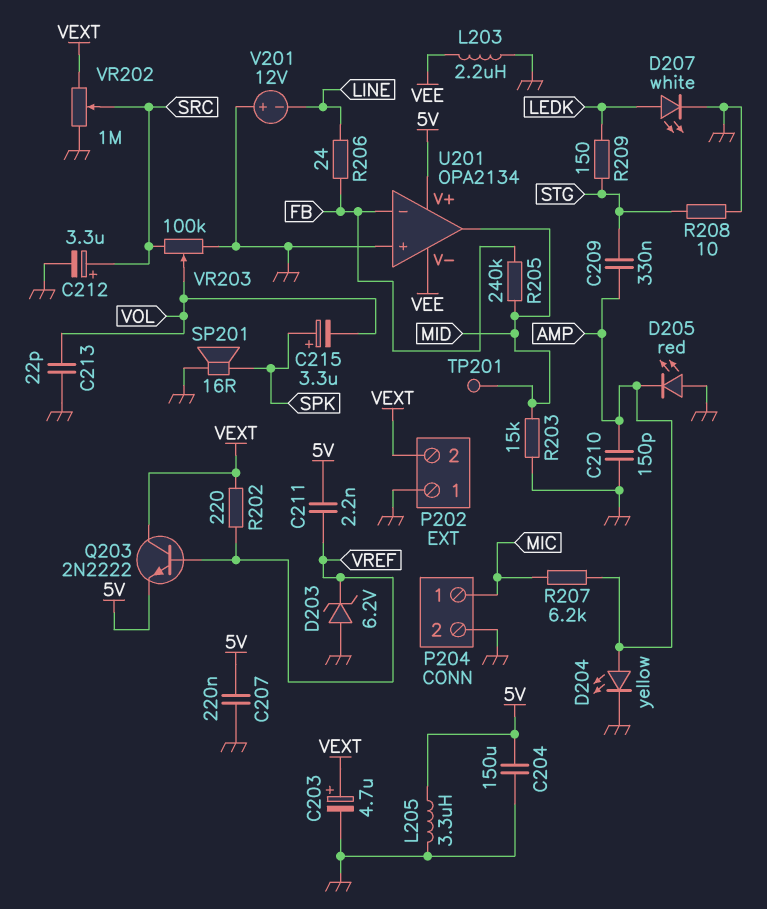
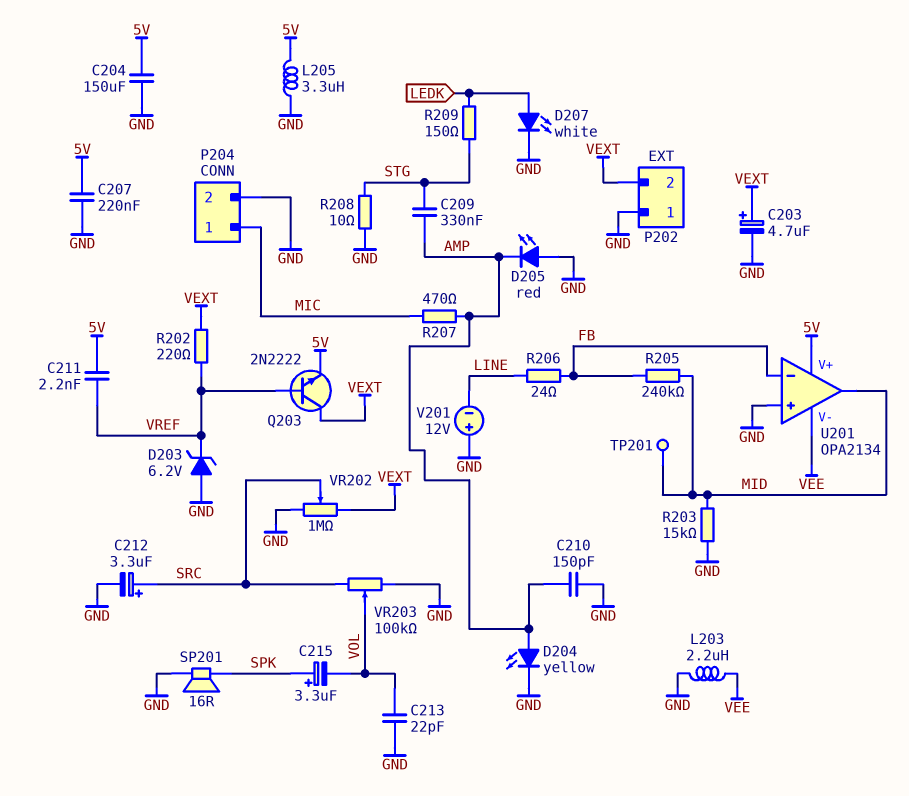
R207: 6.2k (AMP, MIC) -> 470 (AMP, MIC)

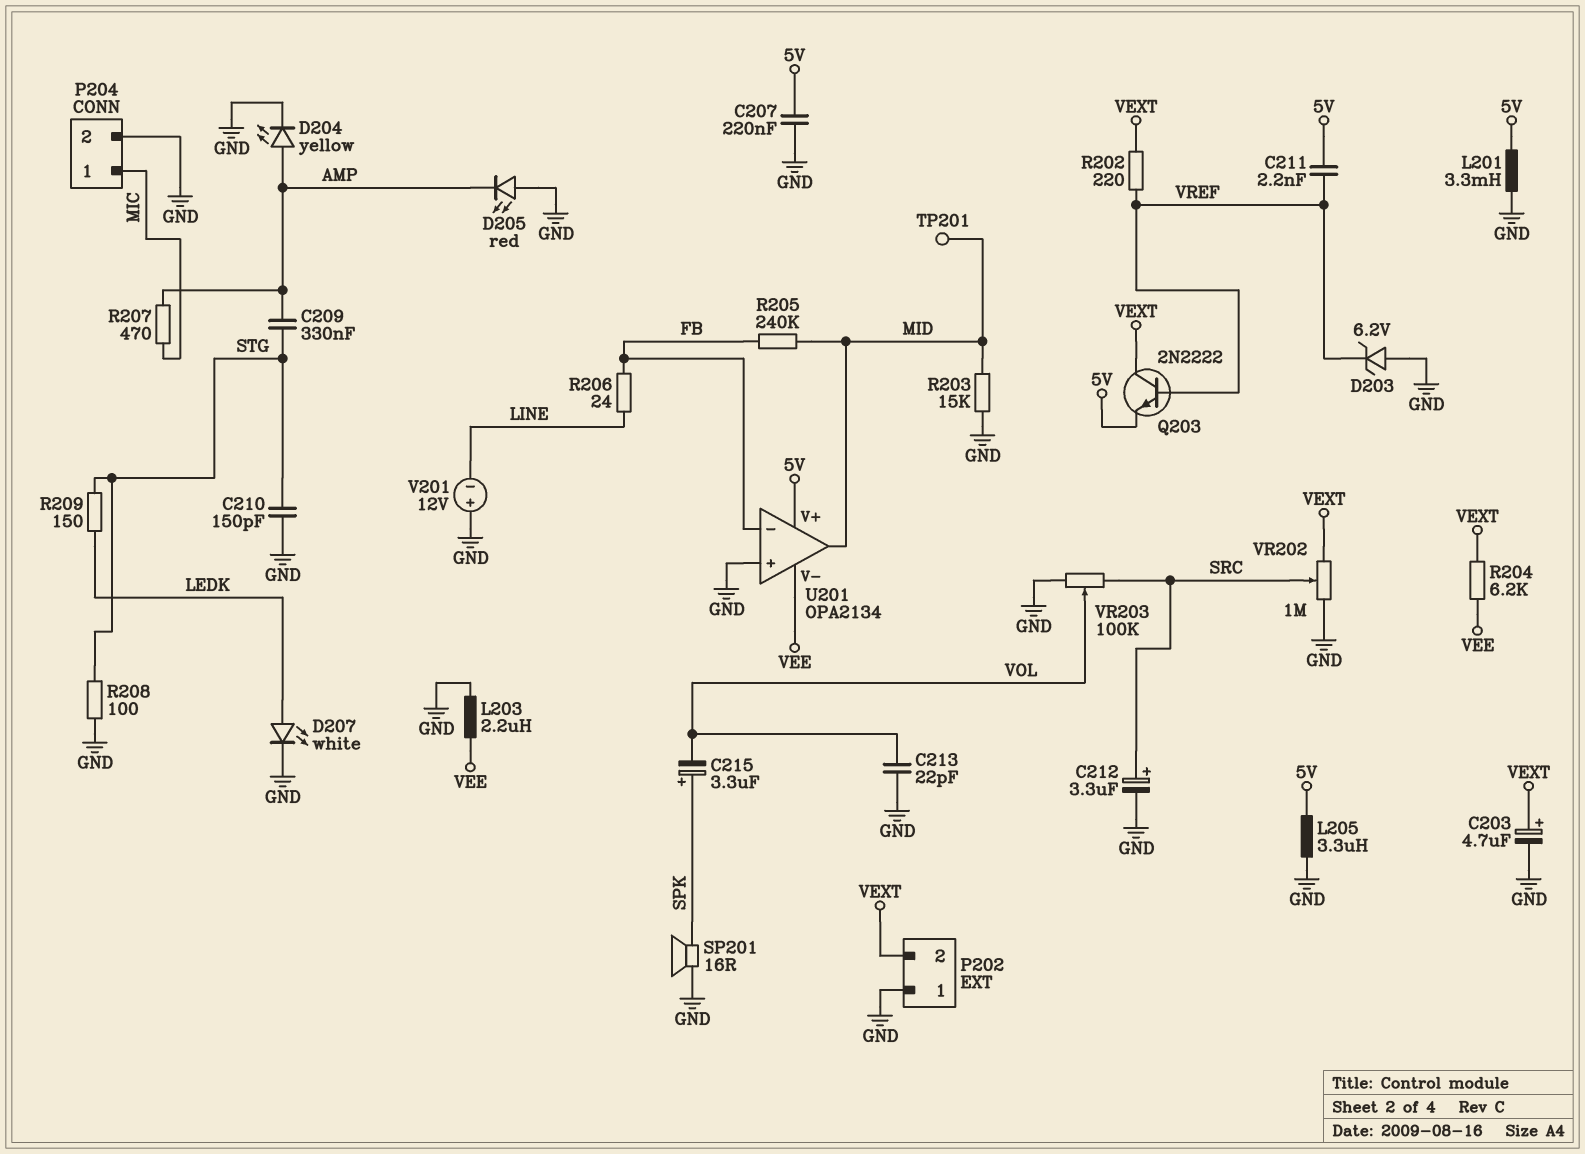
C204: 150uF (5V, GND) -> none
C210: 150pF (AMP, GND) -> 150pF (GND, STG)
L201: none -> 3.3mH (5V, GND)
R204: none -> 6.2k (VEE, VEXT)
R208: 10 (GND, STG) -> 100 (GND, STG)

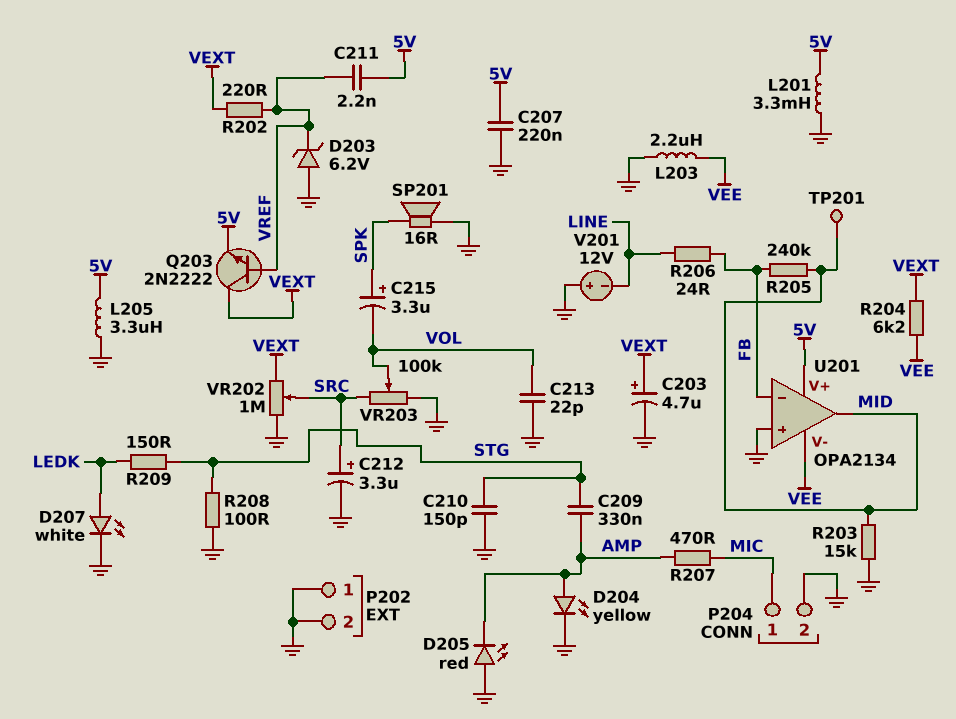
P202 pin 2: VEXT -> GND

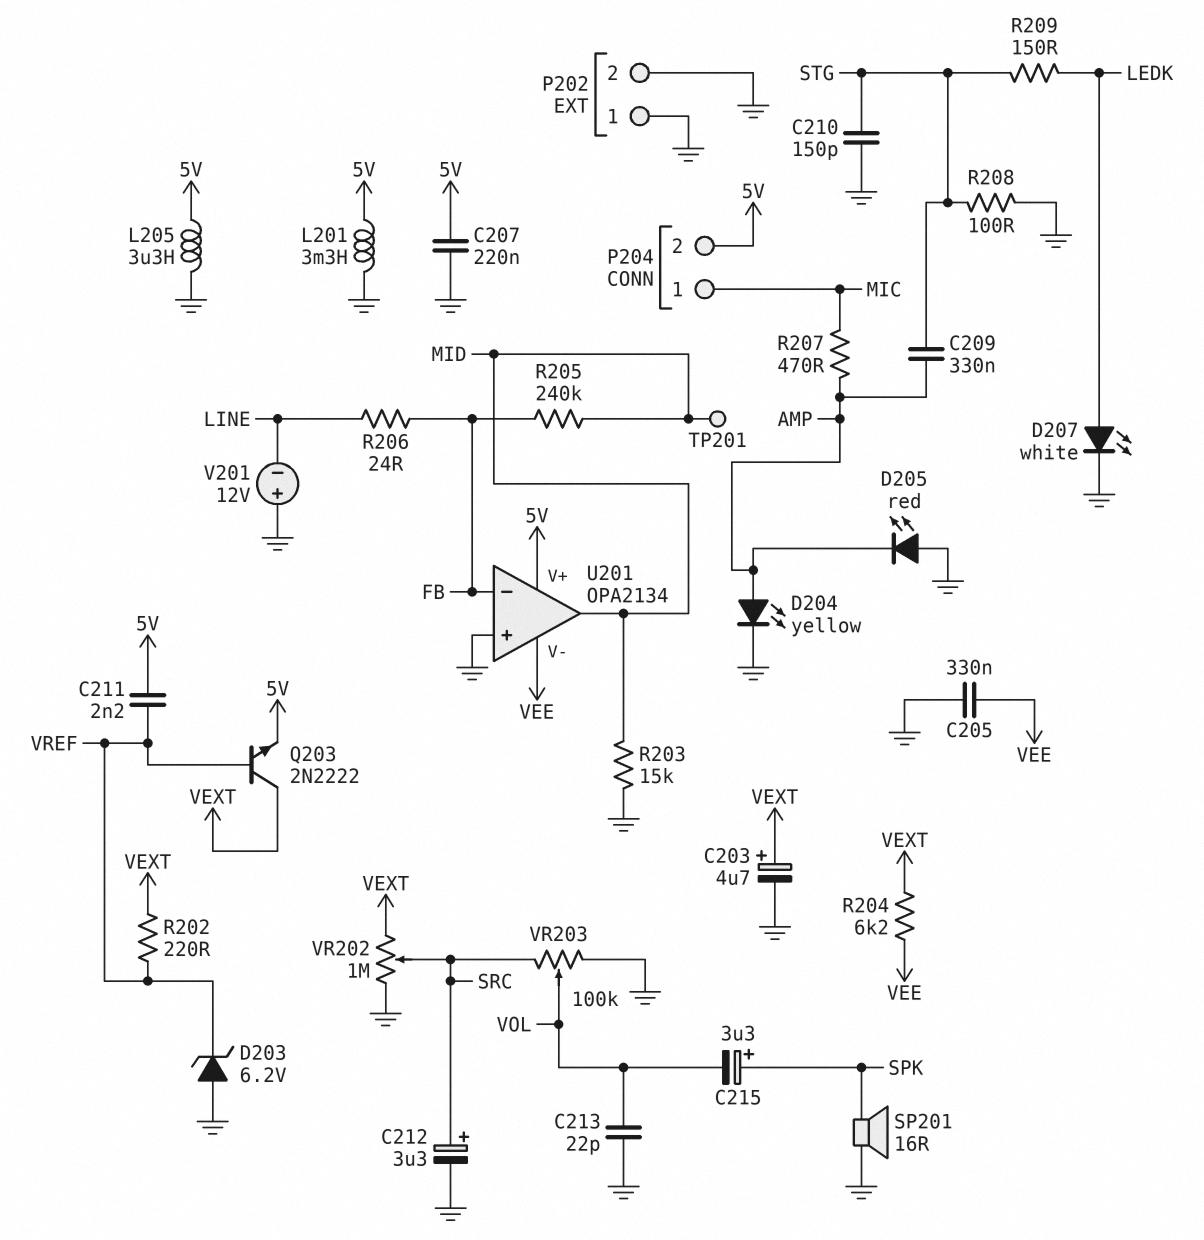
C205: none -> 330nF (GND, VEE)
L203: 2.2uH (GND, VEE) -> none
P204 pin 2: GND -> 5V

